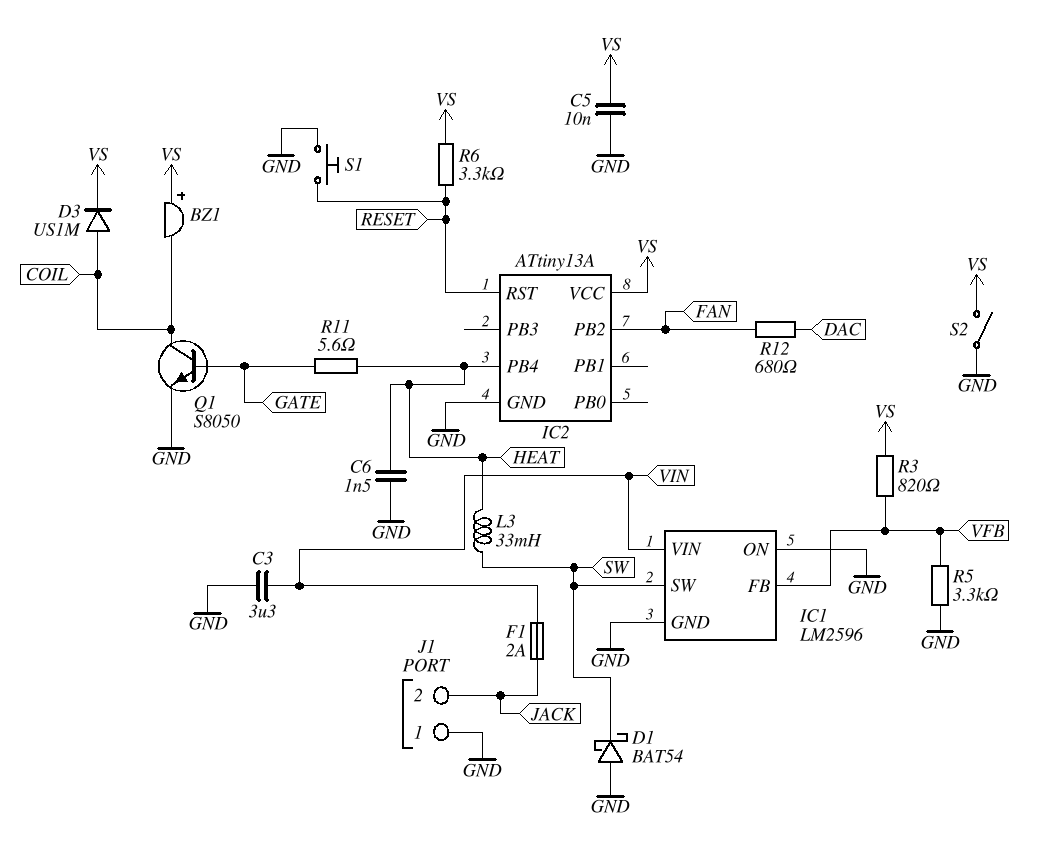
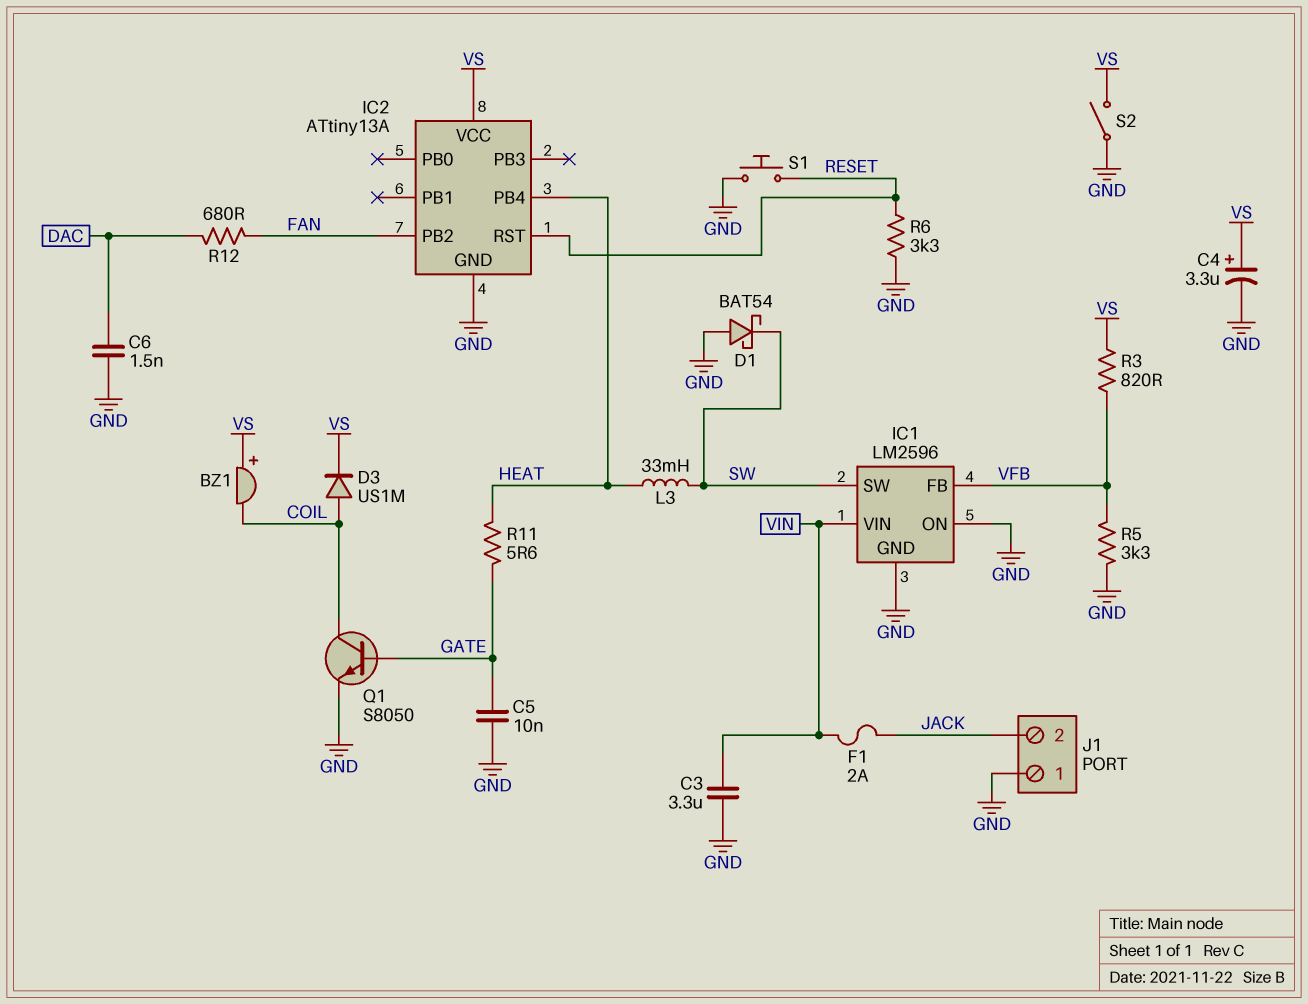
C4: none -> 3.3uF (plus VS, minus GND)
C5: 10nF (GND, VS) -> 10nF (GATE, GND)
C6: 1.5nF (GND, HEAT) -> 1.5nF (DAC, GND)
R6: 3.3k (RESET, VS) -> 3.3k (GND, RESET)

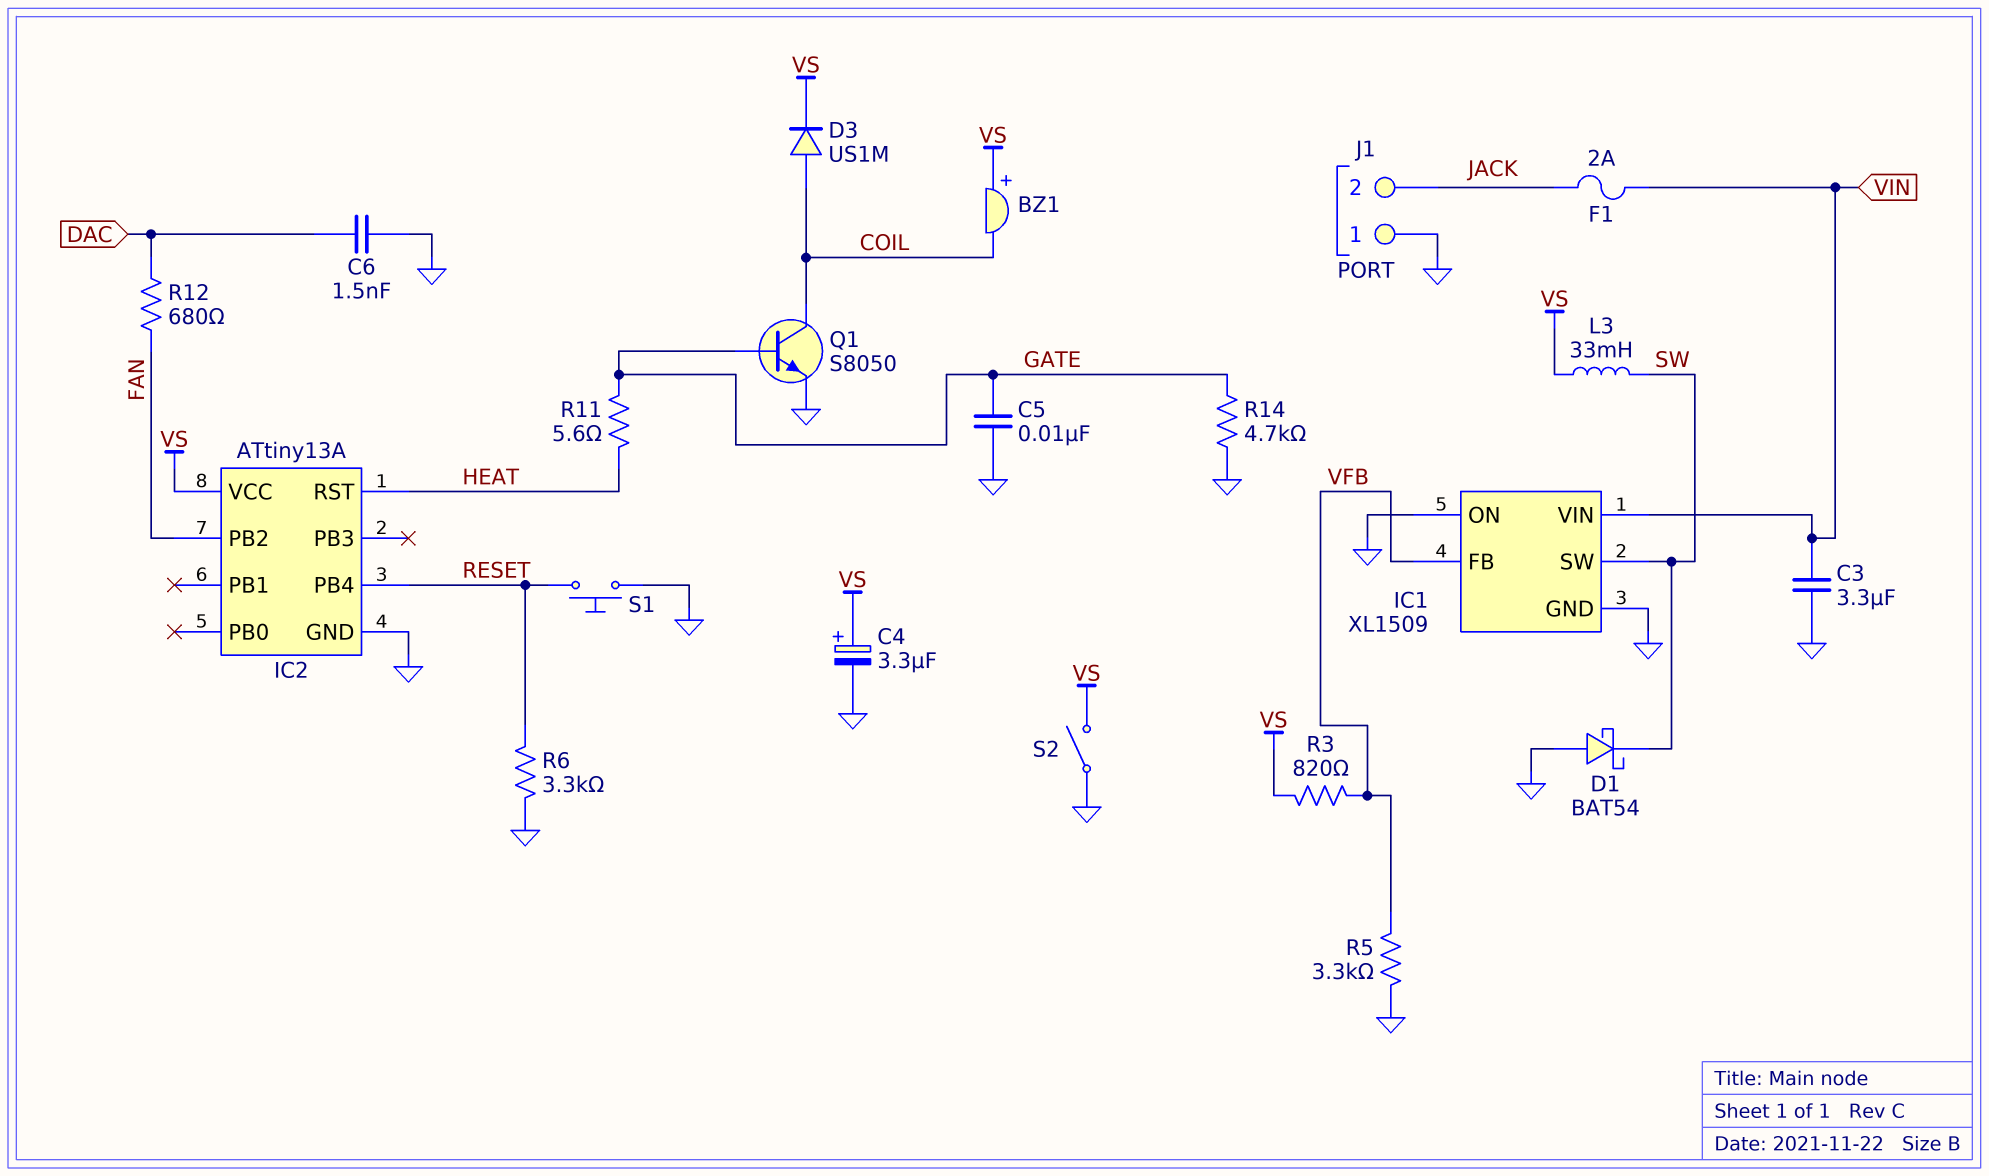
IC1: LM2596 -> XL1509
IC2 pin PB4: HEAT -> RESET
IC2 pin RST: RESET -> HEAT
L3: 33mH (HEAT, SW) -> 33mH (SW, VS)
R14: none -> 4.7k (GATE, GND)

